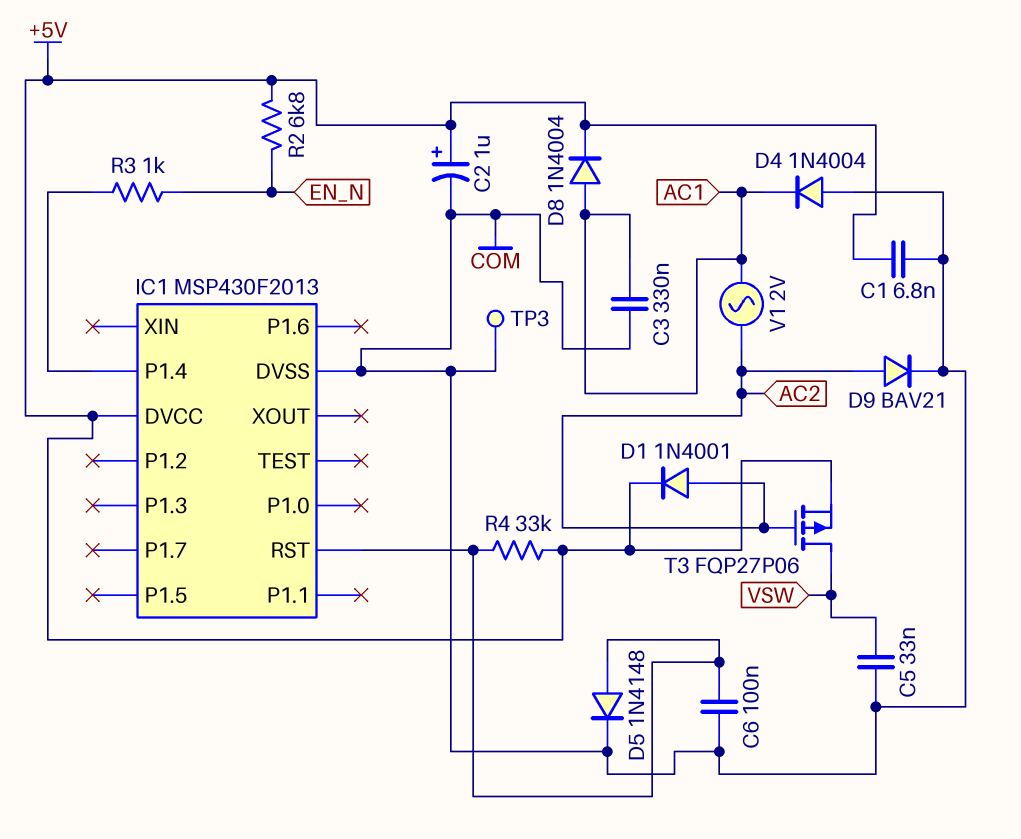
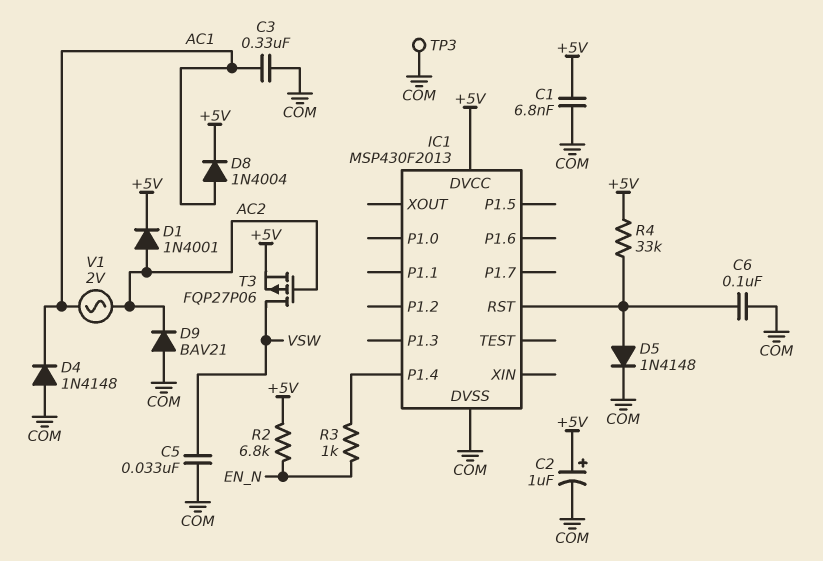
D4: diode 1N4004 (A COM, K AC1) -> diode 1N4148 (A COM, K AC1)
D9: diode BAV21 (A AC2, K COM) -> diode BAV21 (A COM, K AC2)

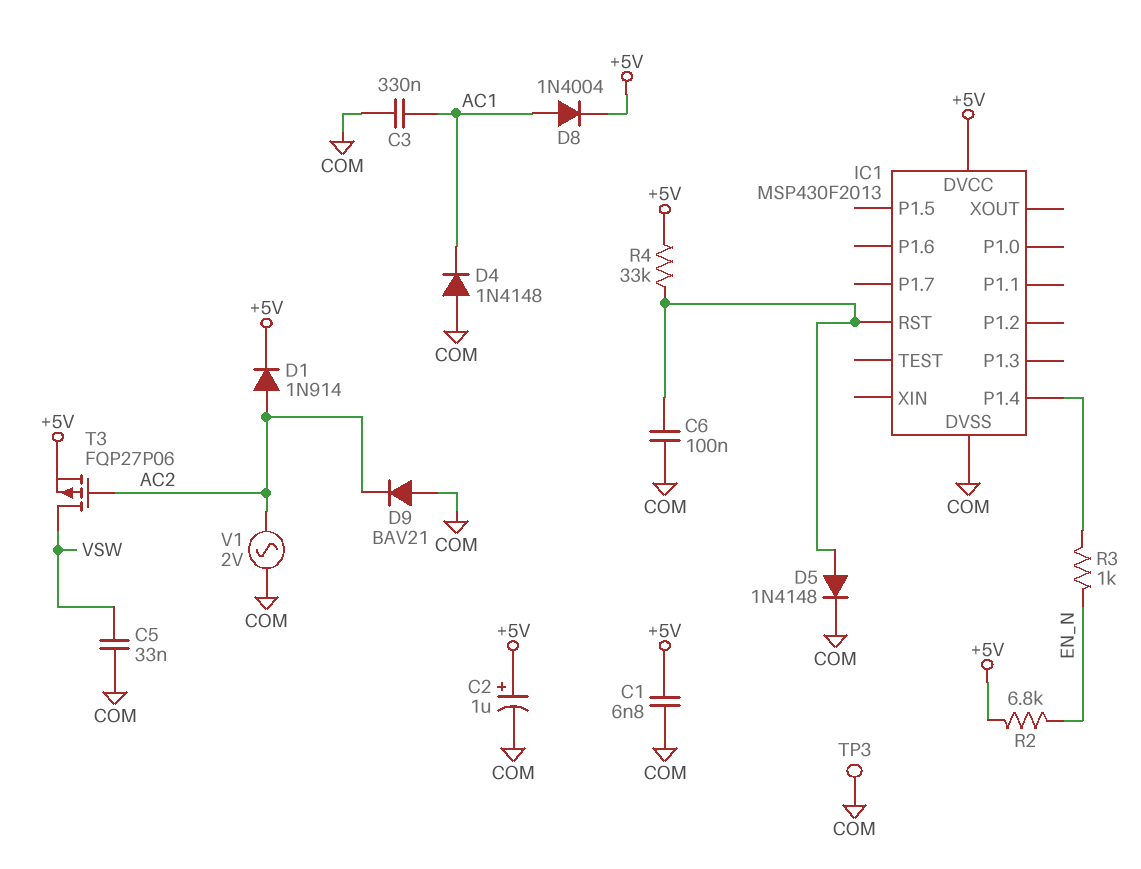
D1: diode 1N4001 (A AC2, K +5V) -> diode 1N914 (A AC2, K +5V)
V1: AC 2V (AC1, AC2) -> AC 2V (AC2, COM)

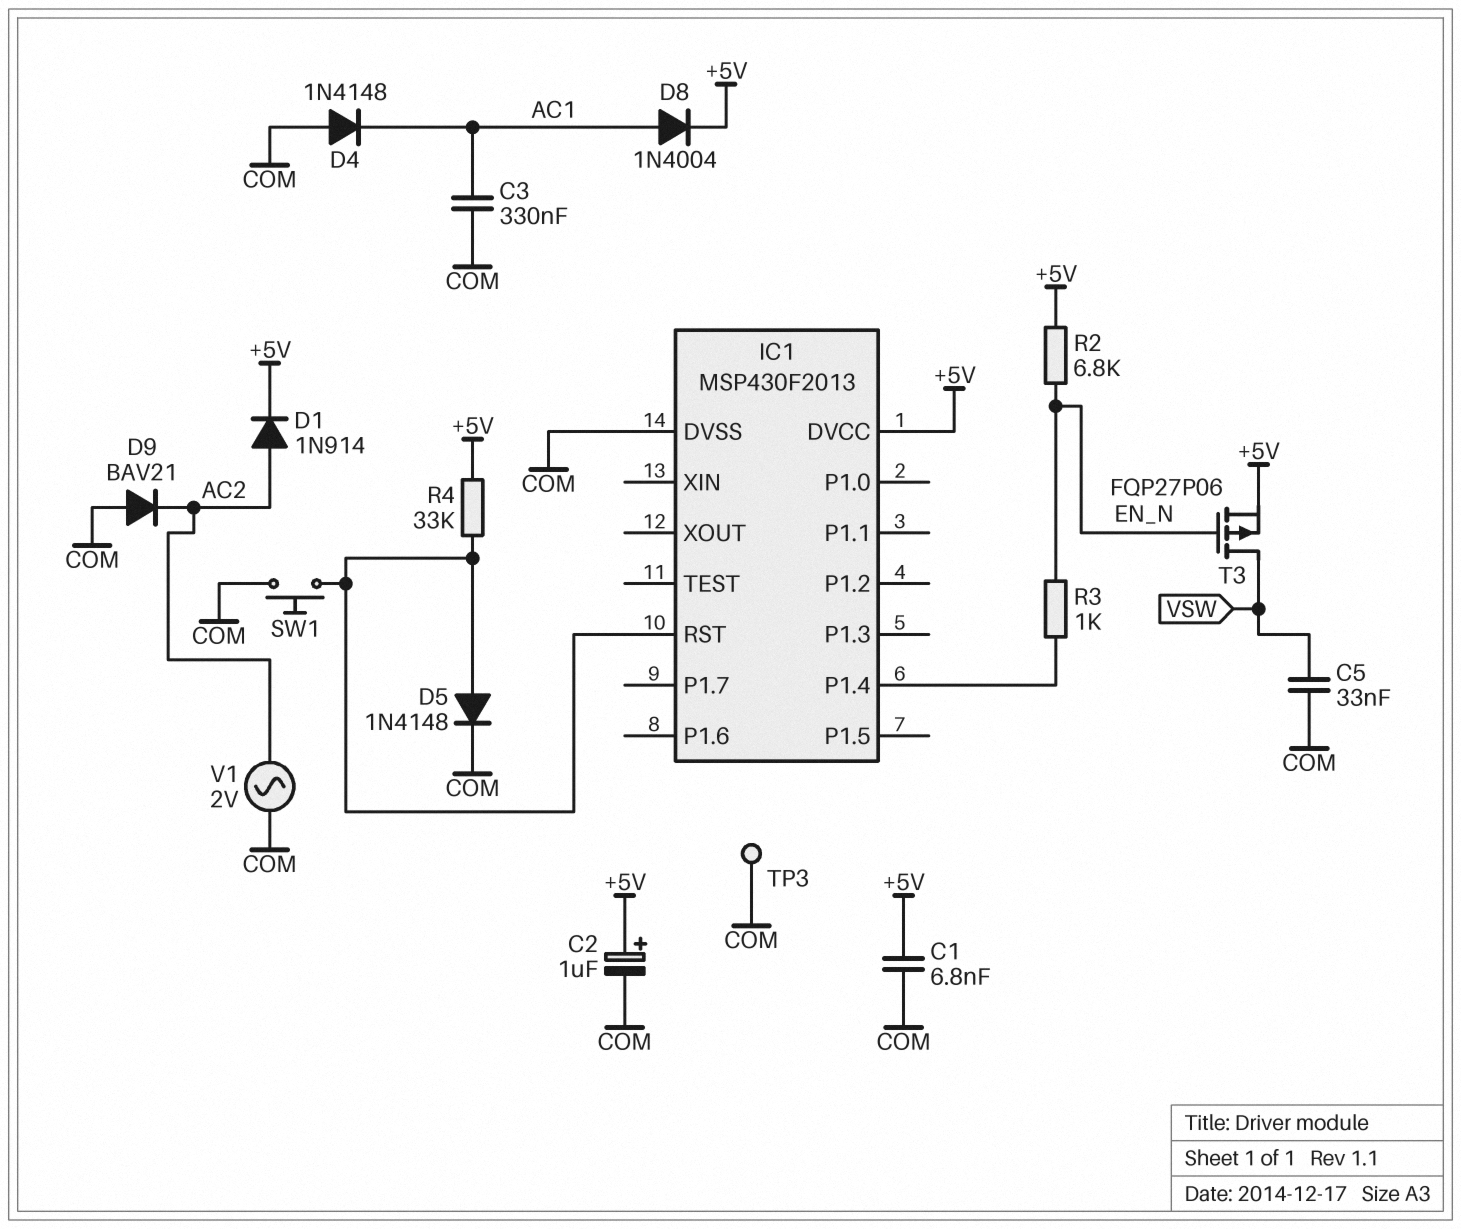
C6: 100nF (COM, IC1/RST) -> none
SW1: none -> button (COM, IC1/RST)
T3: PMOS FQP27P06 (G AC2, D VSW, S +5V) -> PMOS FQP27P06 (G EN_N, D VSW, S +5V)

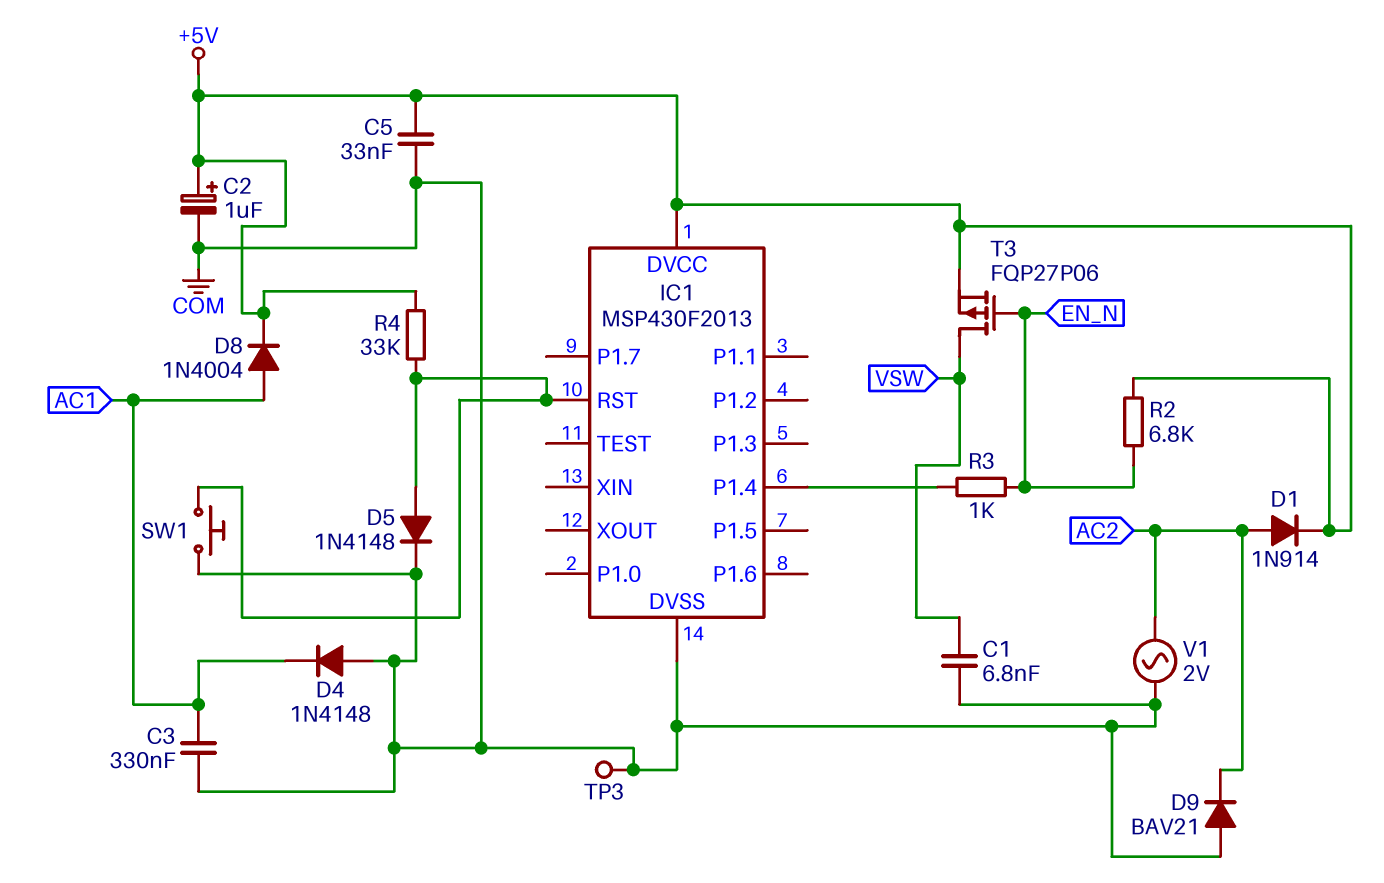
C1: 6.8nF (+5V, COM) -> 6.8nF (COM, VSW)
C5: 33nF (COM, VSW) -> 33nF (+5V, COM)

